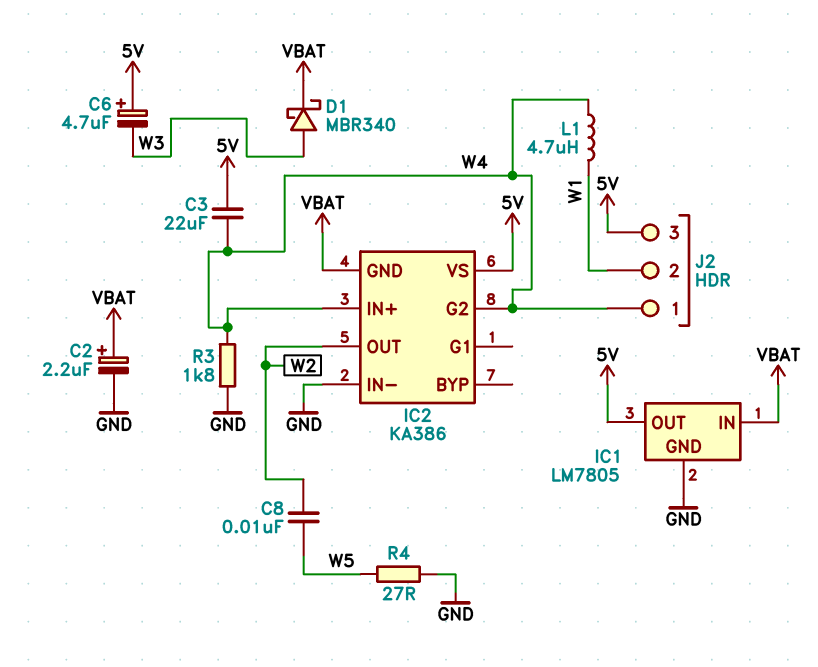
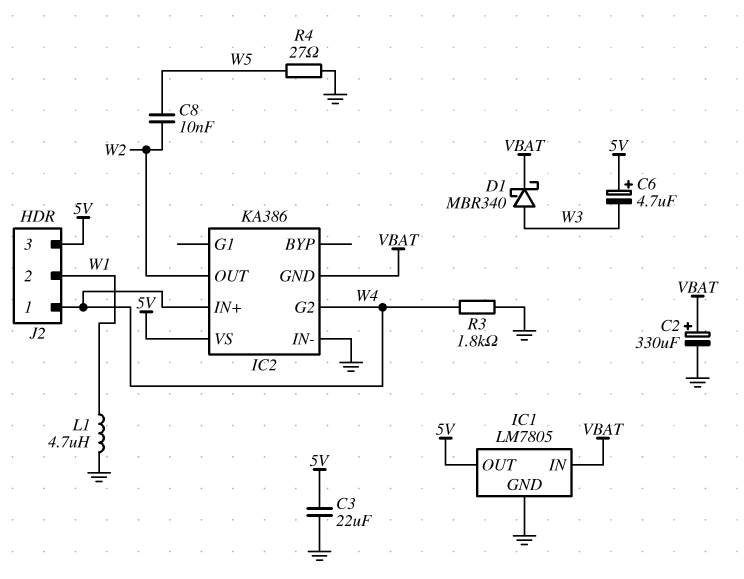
C2: 2.2uF (plus VBAT, minus GND) -> 330uF (plus VBAT, minus GND)
C3: 22uF (5V, W4) -> 22uF (5V, GND)
L1: 4.7uH (W1, W4) -> 4.7uH (GND, W1)

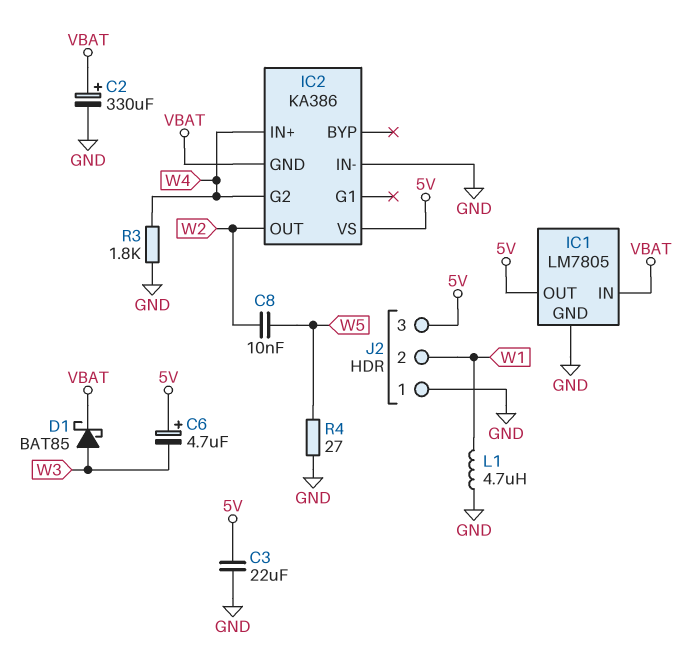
D1: schottky MBR340 (A W3, K VBAT) -> schottky BAT85 (A W3, K VBAT)
J2 pin 1: W4 -> GND

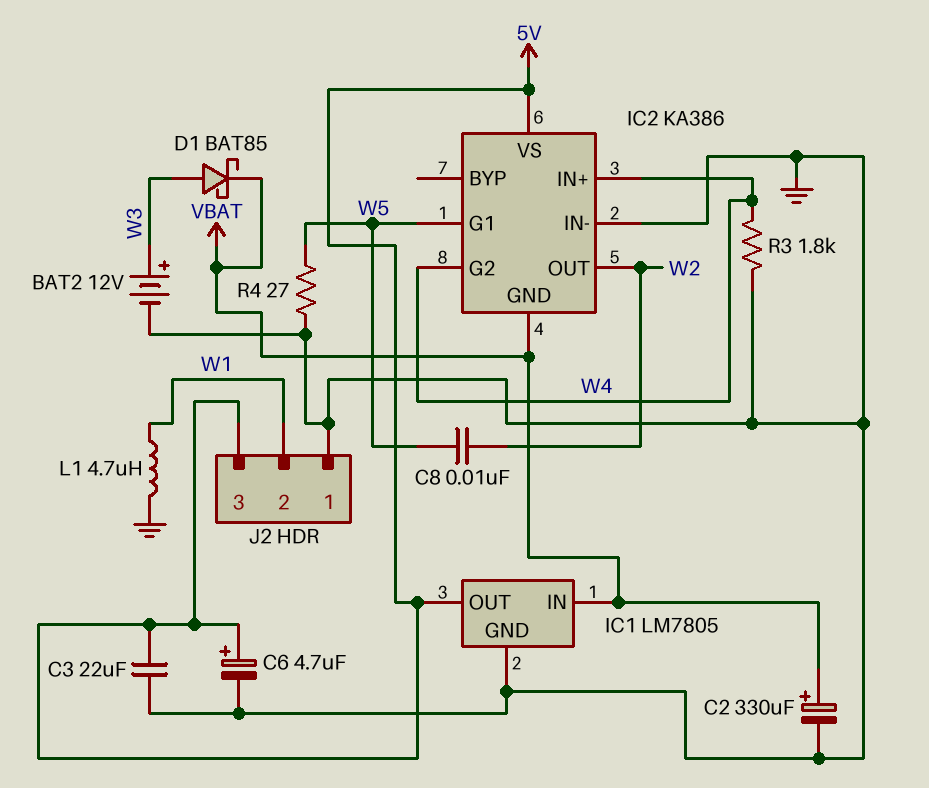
BAT2: none -> 12V (plus W3, minus GND)
C6: 4.7uF (plus 5V, minus W3) -> 4.7uF (plus 5V, minus GND)
IC2 pin G1: none -> W5

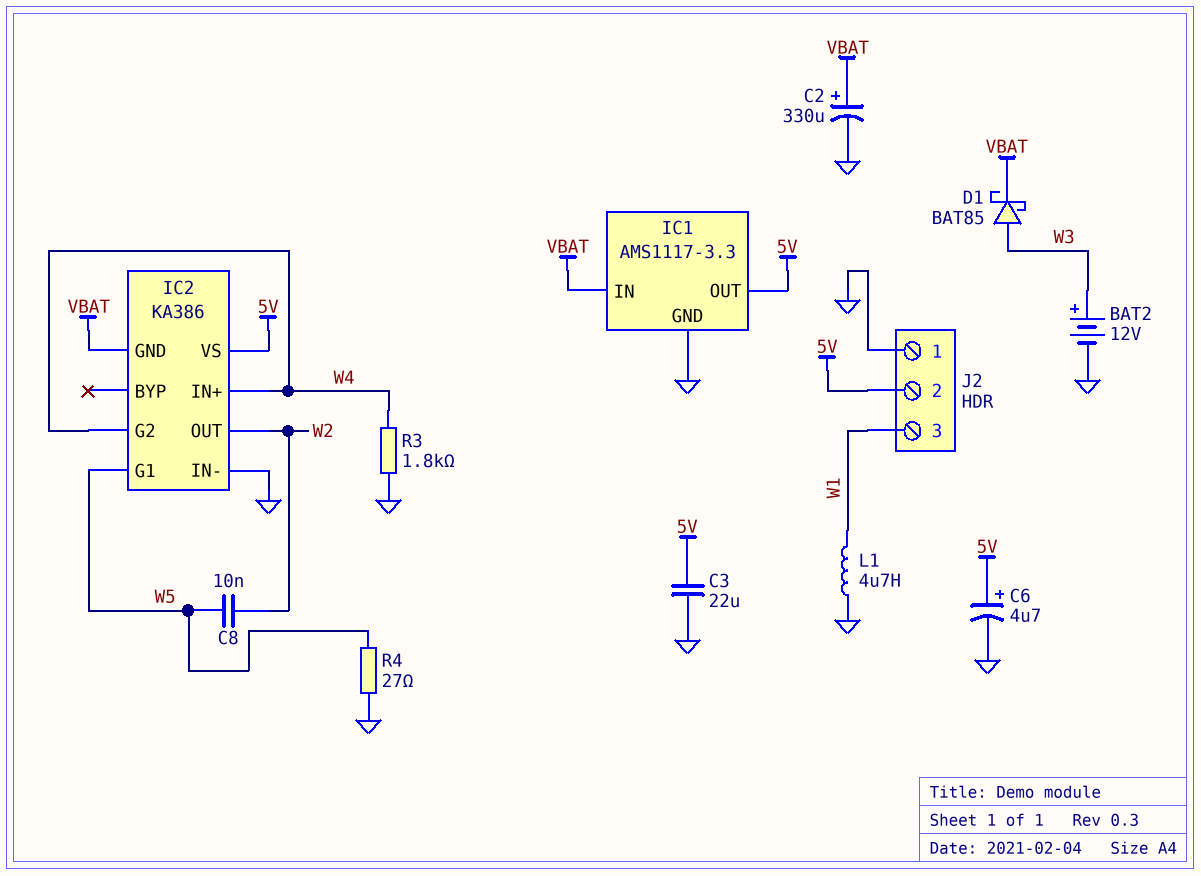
IC1: LM7805 -> AMS1117-3.3
J2 pin 2: W1 -> 5V
J2 pin 3: 5V -> W1

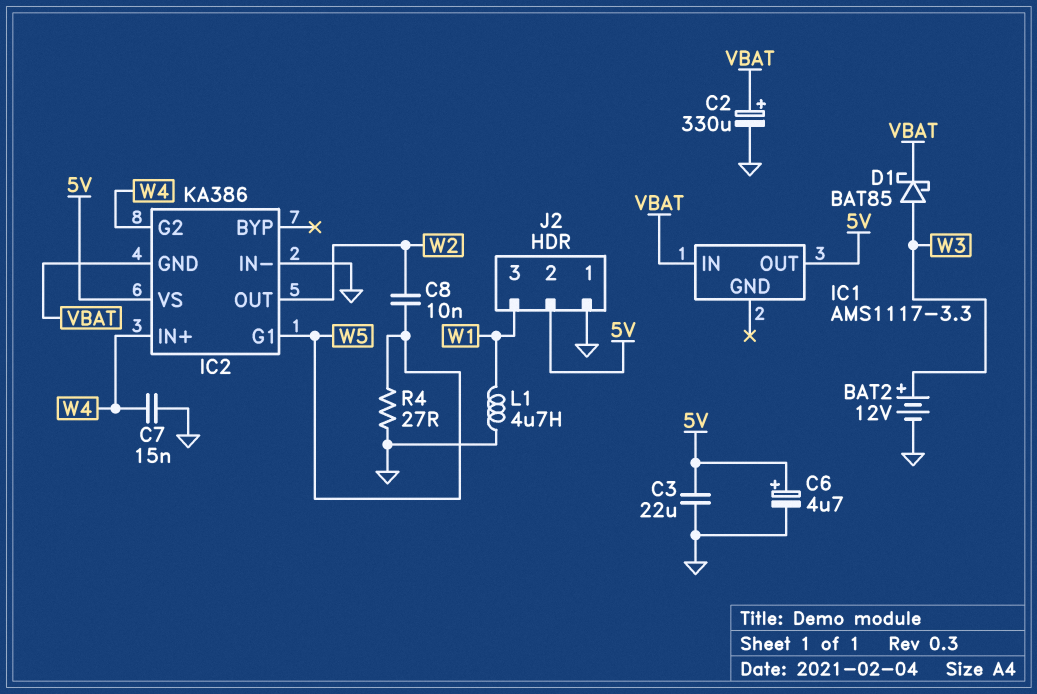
C7: none -> 15nF (GND, W4)
IC1 pin GND: GND -> none
R3: 1.8k (GND, W4) -> none

